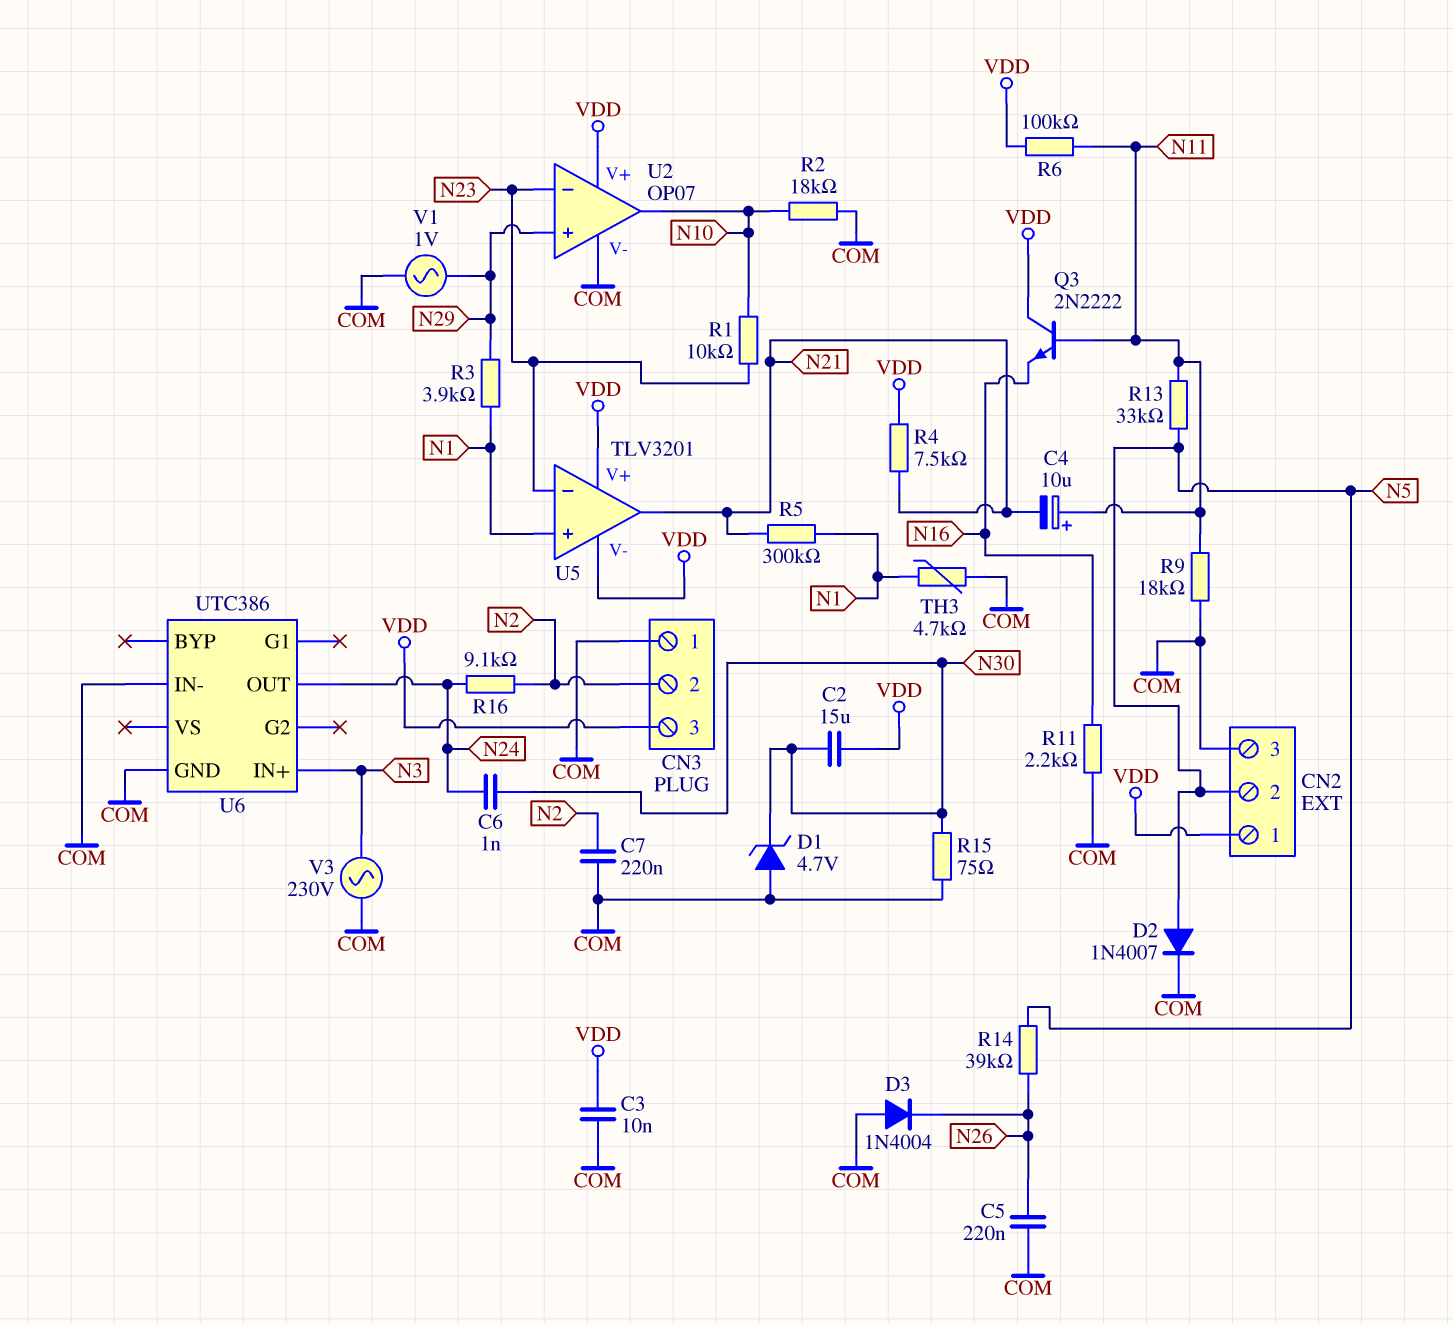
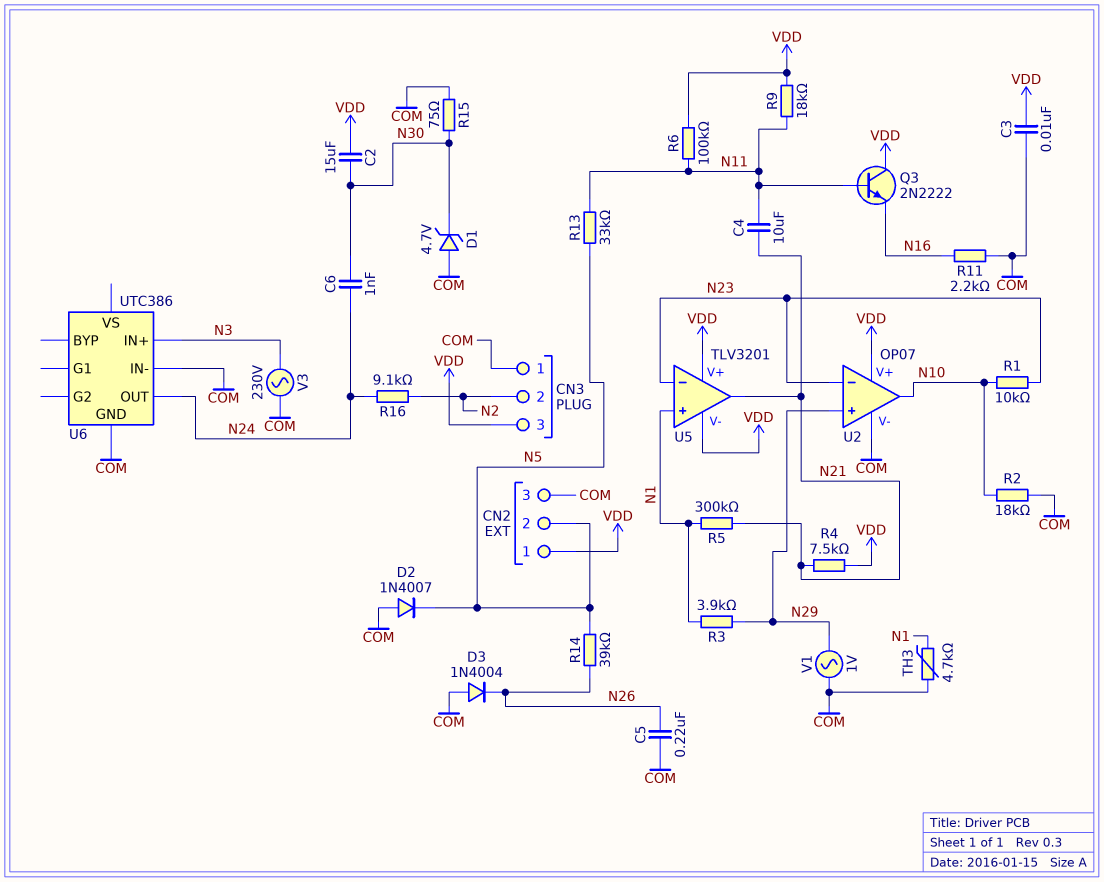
C4: 10uF (plus N11, minus N21) -> 10uF (N11, N21)
C7: 220nF (COM, N2) -> none
D2: diode 1N4007 (A N5, K COM) -> diode 1N4007 (A COM, K N5)
R9: 18k (COM, N11) -> 18k (N11, VDD)

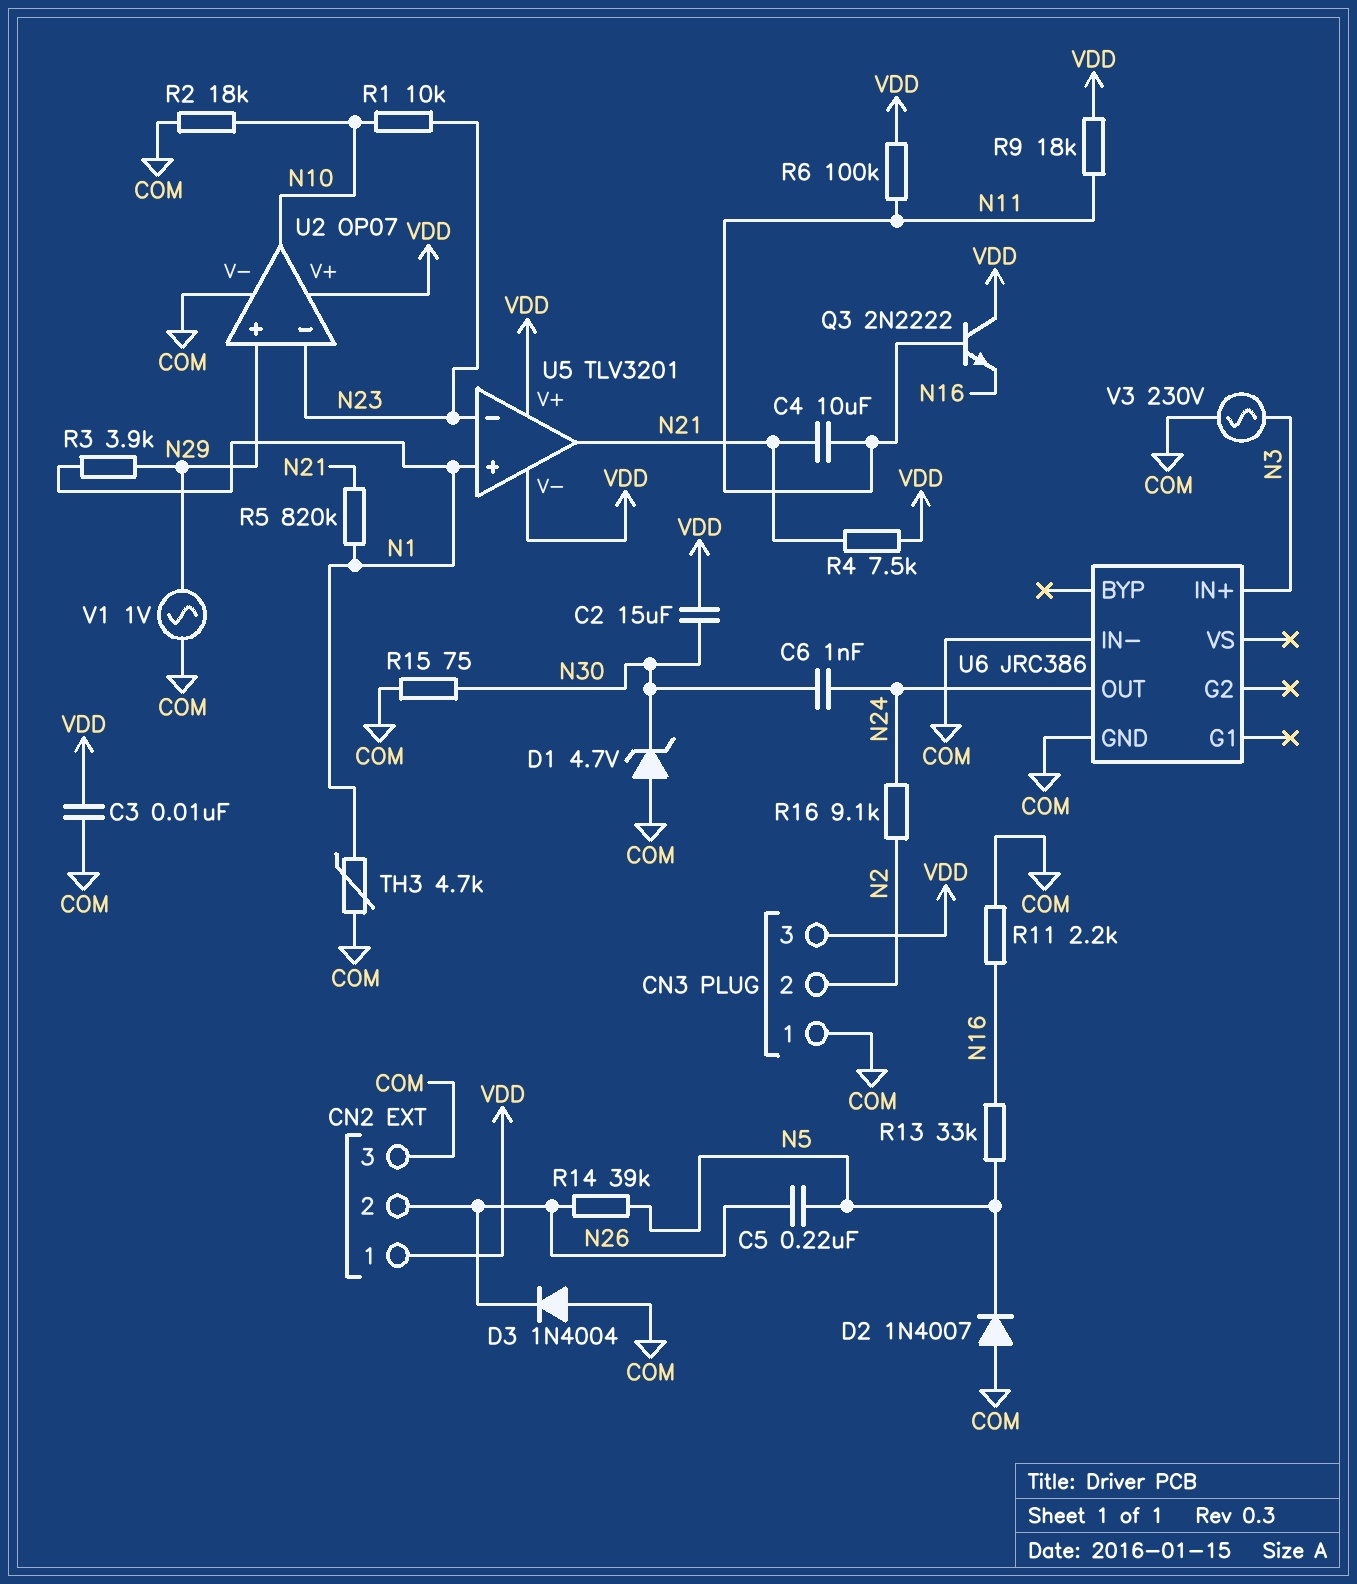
C5: 220nF (COM, N26) -> 220nF (N5, N26)
CN2 pin 2: N5 -> N26
R5: 300k (N1, N21) -> 820k (N1, N21)
R13: 33k (N5, N11) -> 33k (N5, N16)
U6: UTC386 -> JRC386

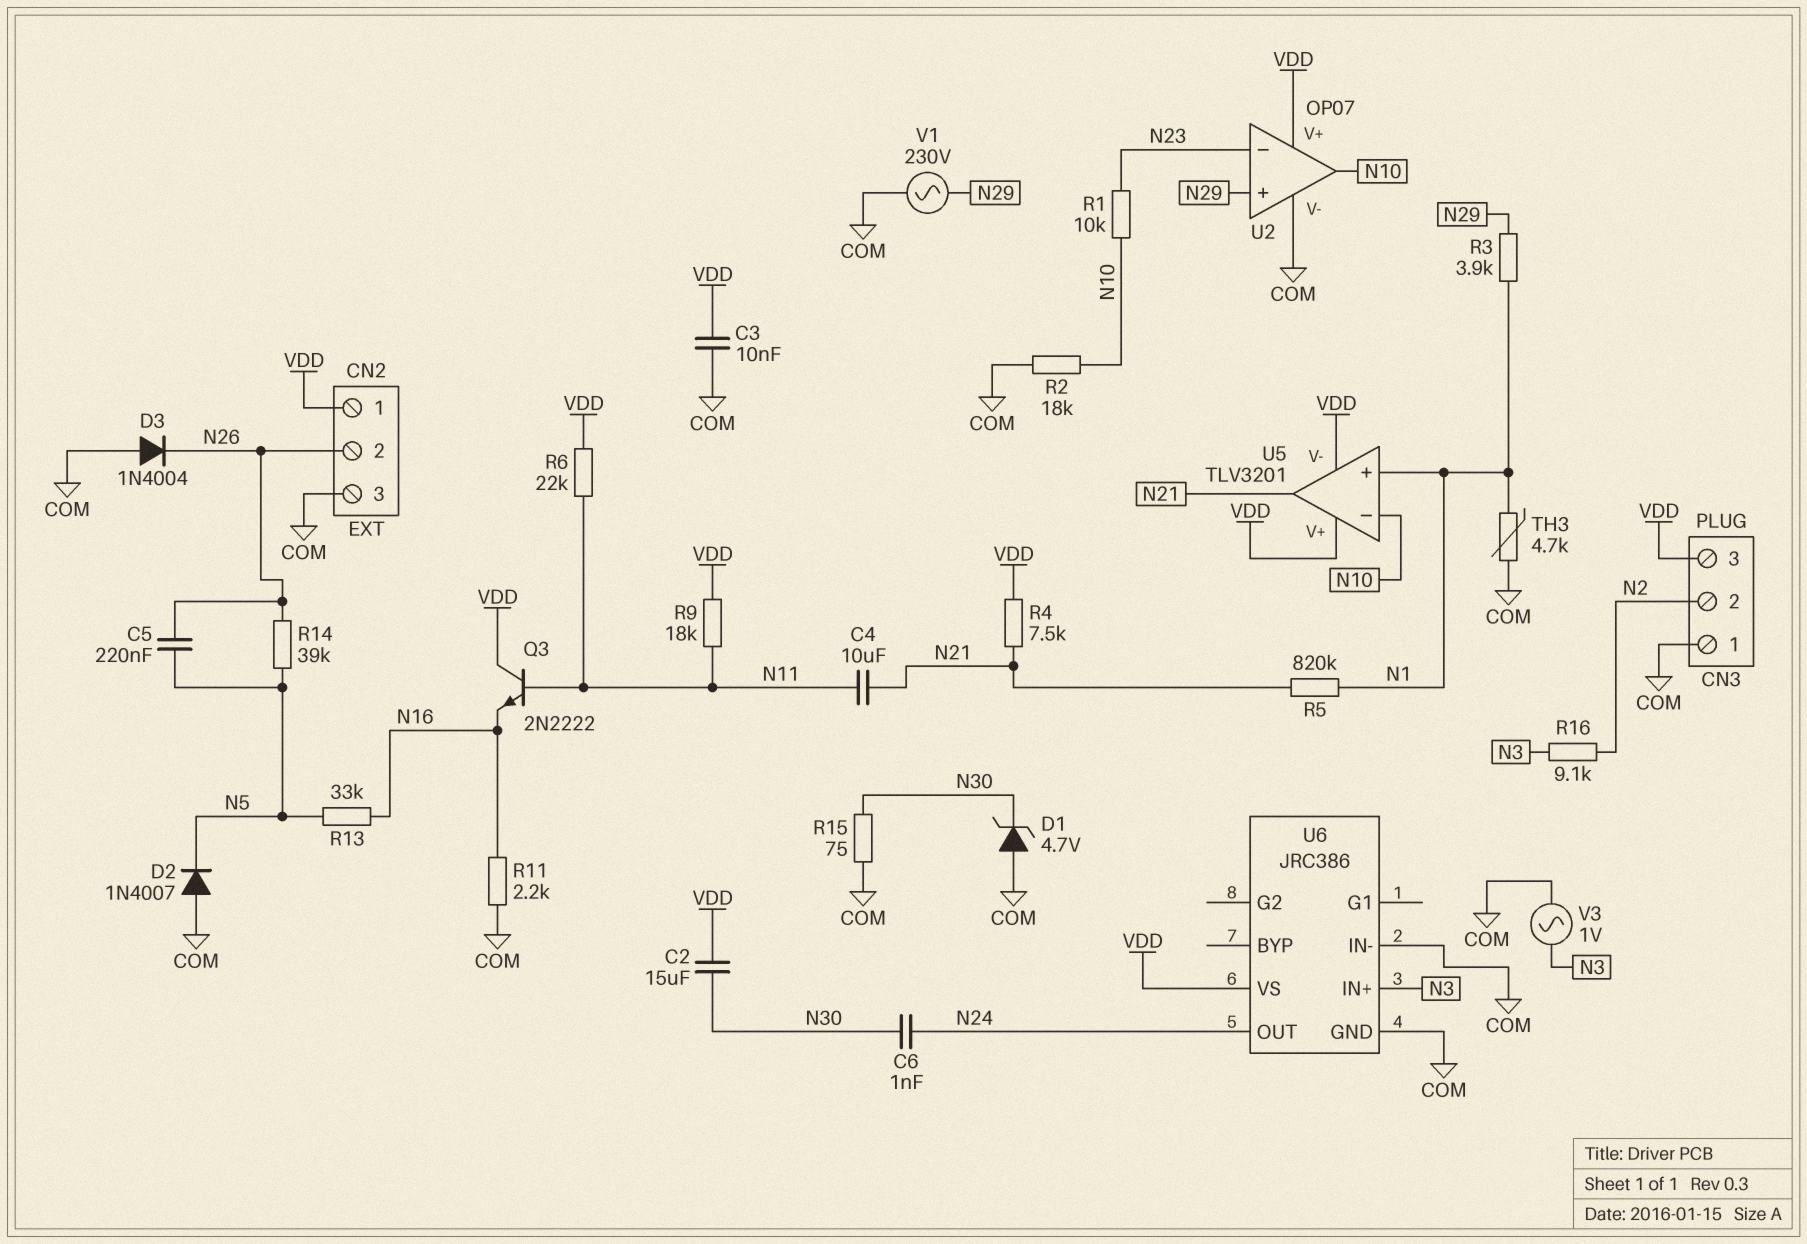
R6: 100k (N11, VDD) -> 22k (N11, VDD)
R16: 9.1k (N2, N24) -> 9.1k (N2, N3)
U5 pin in-: N23 -> N10
U6 pin VS: none -> VDD
V1: AC 1V (COM, N29) -> AC 230V (COM, N29)
V3: AC 230V (COM, N3) -> AC 1V (COM, N3)

